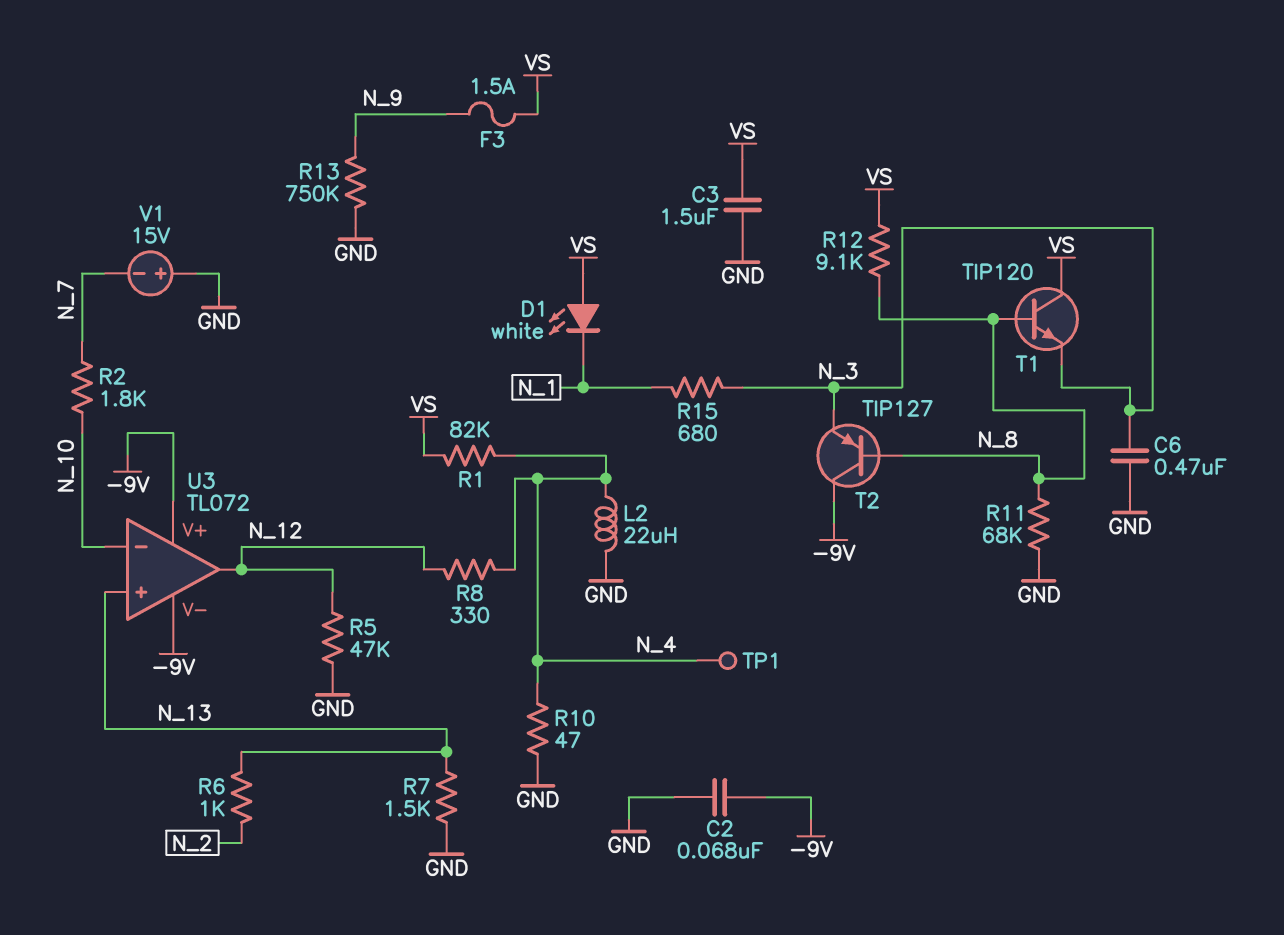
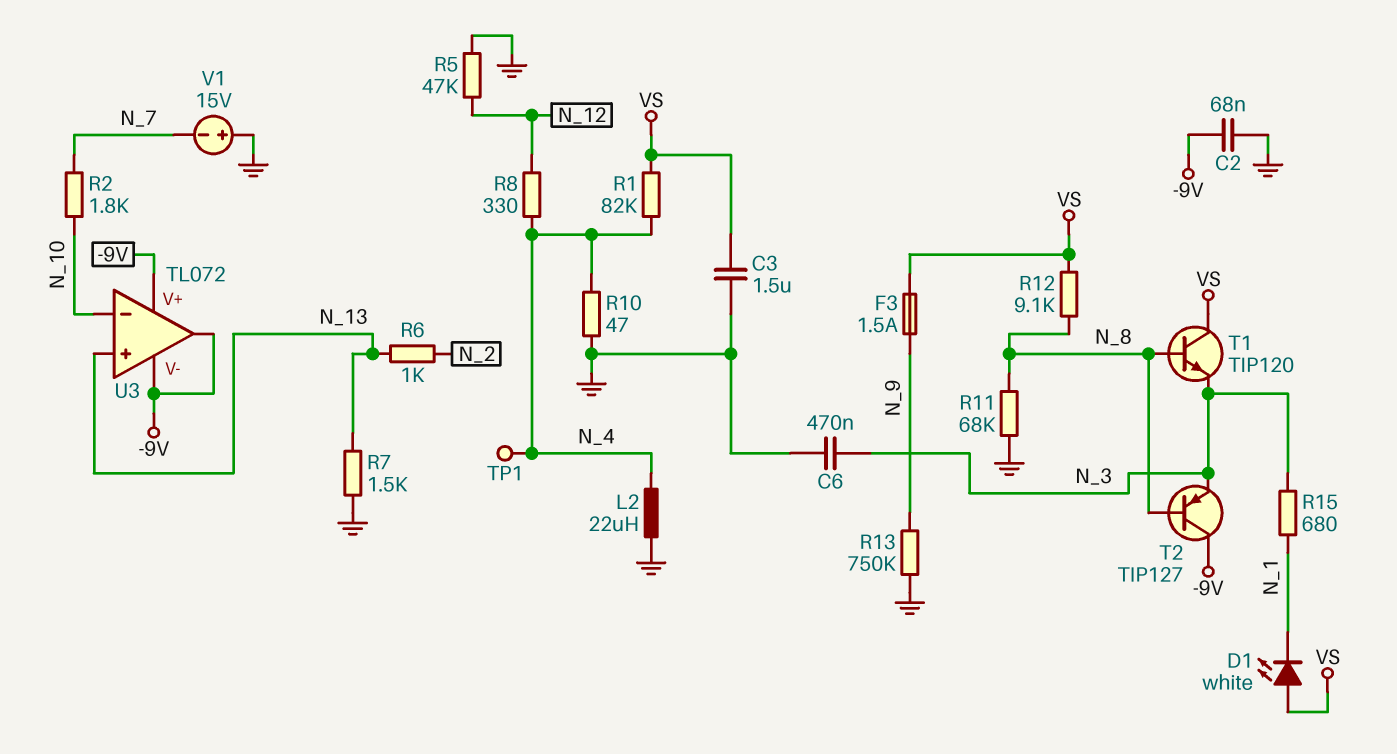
U3 pin out: N_12 -> -9V

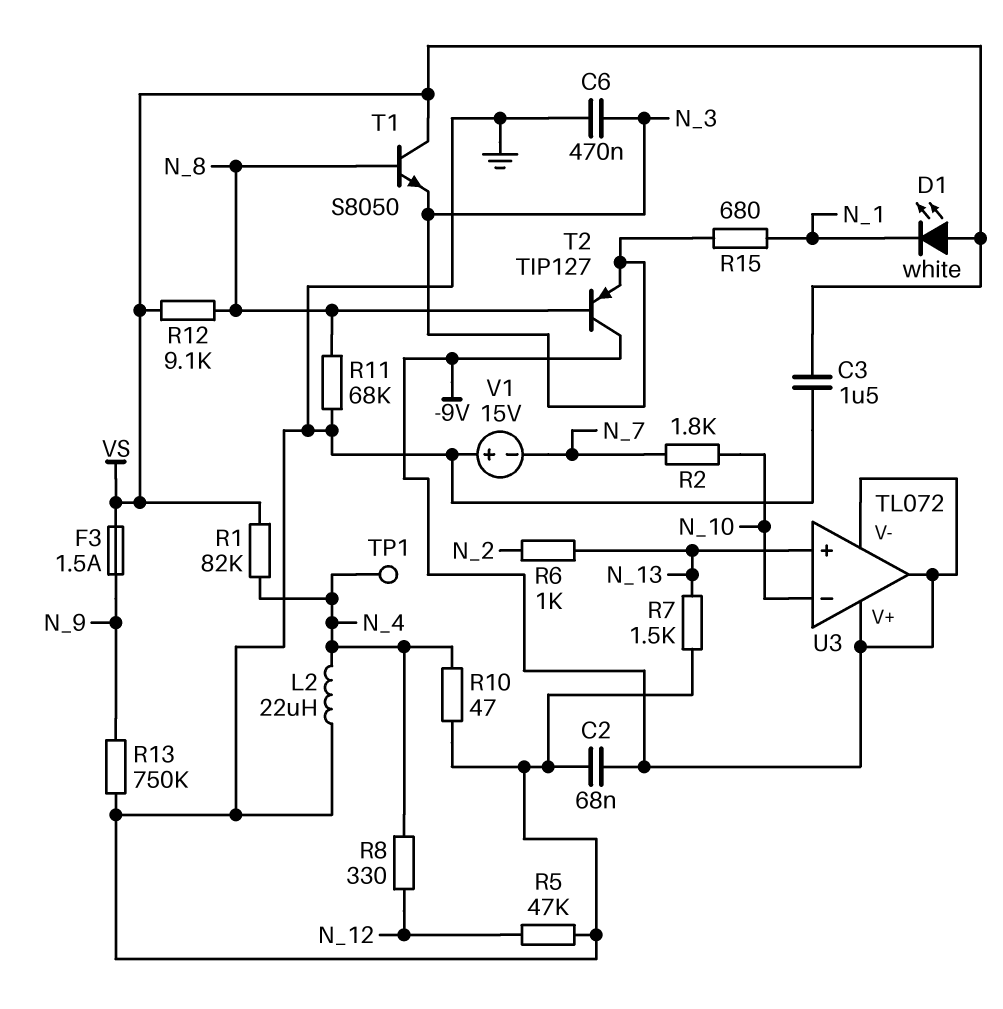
T1: NPN TIP120 (B N_8, C VS, E N_3) -> NPN S8050 (B N_8, C VS, E N_3)

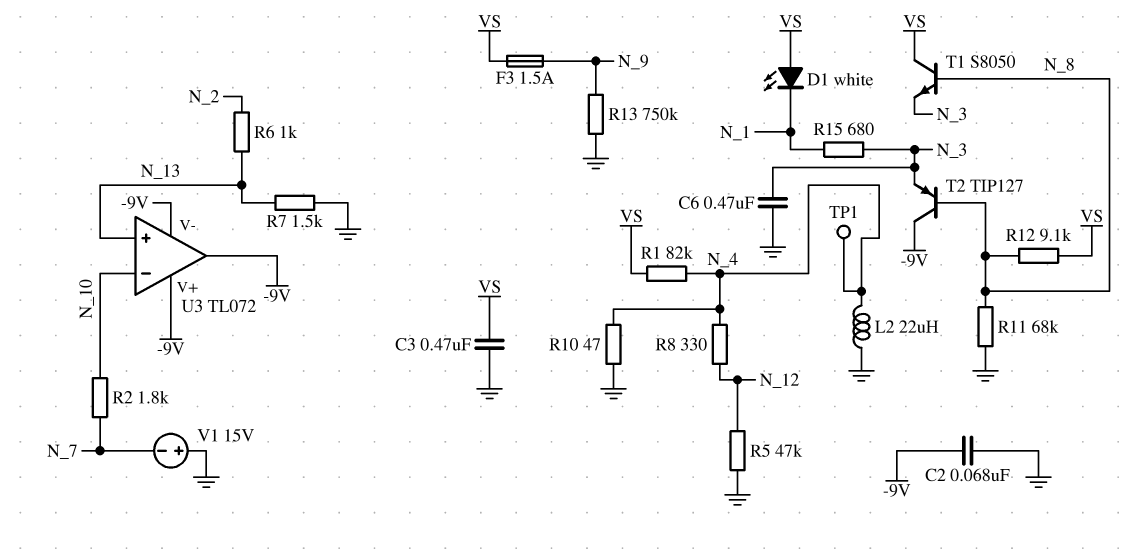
C3: 1.5uF (GND, VS) -> 470nF (GND, VS)

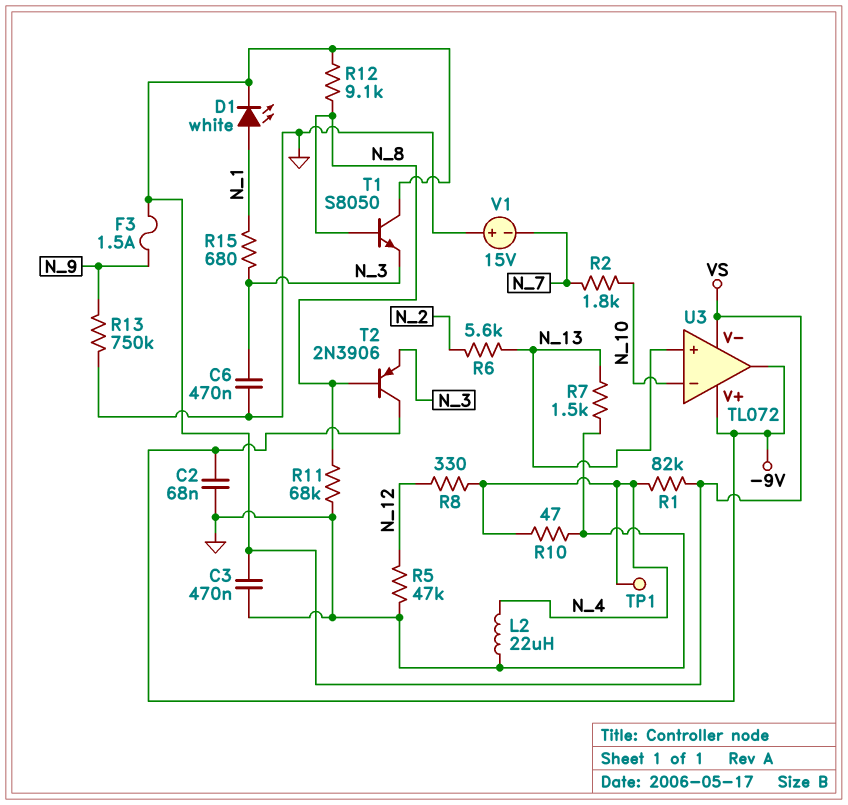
D1: LED white (A VS, K N_1) -> LED white (A N_1, K VS)
R6: 1k (N_2, N_13) -> 5.6k (N_2, N_13)
T2: PNP TIP127 (B N_8, C -9V, E N_3) -> PNP 2N3906 (B N_8, C -9V, E N_3)
U3 pin V-: -9V -> VS

